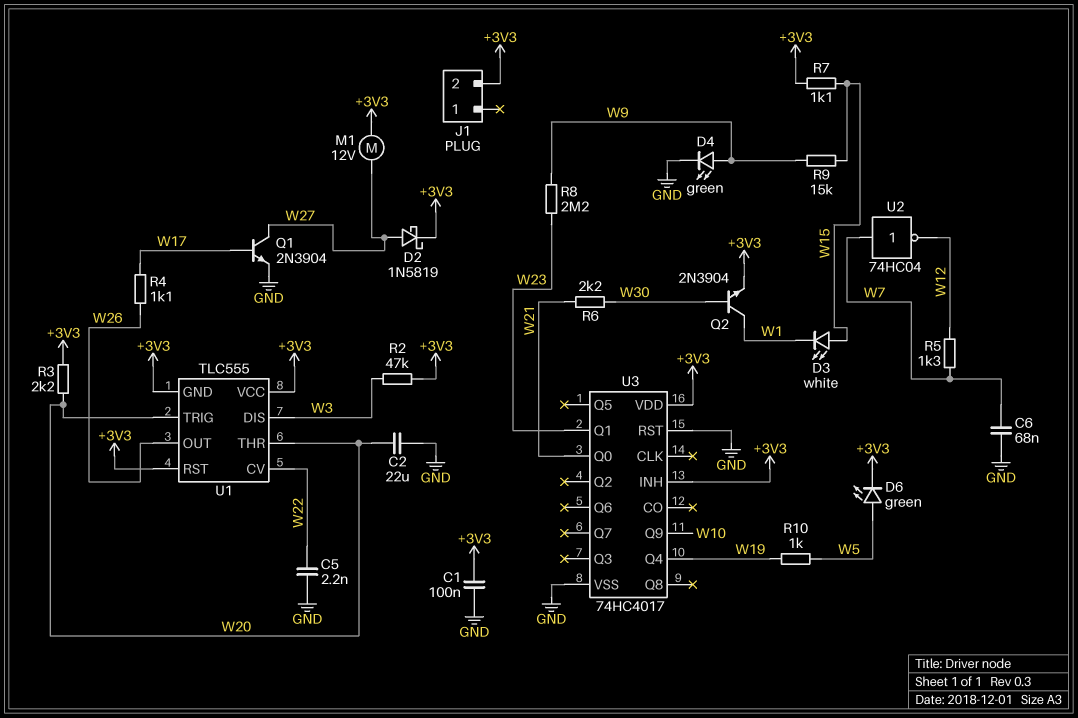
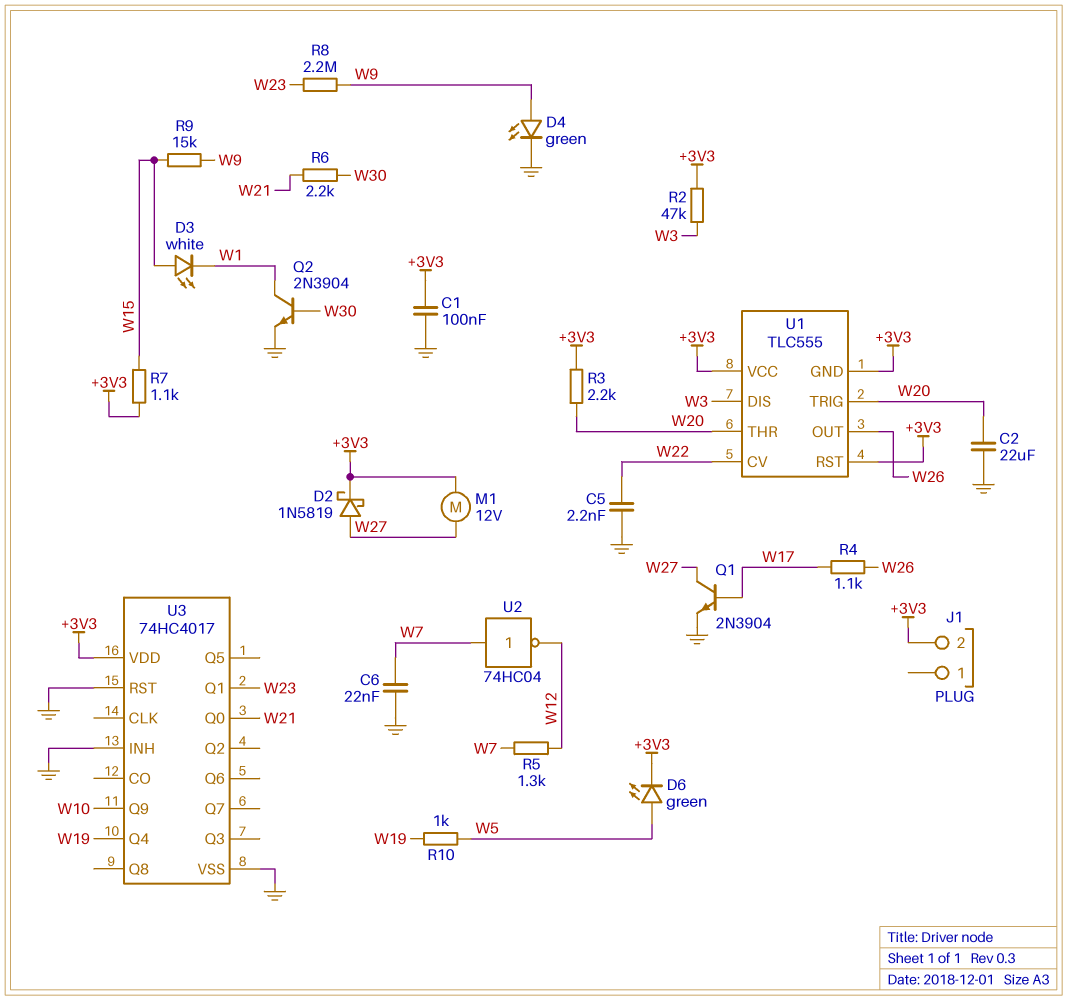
C6: 68nF (GND, W7) -> 22nF (GND, W7)
Q2: NPN 2N3904 (B W30, C W1, E +3V3) -> NPN 2N3904 (B W30, C W1, E GND)
U3 pin INH: +3V3 -> GND

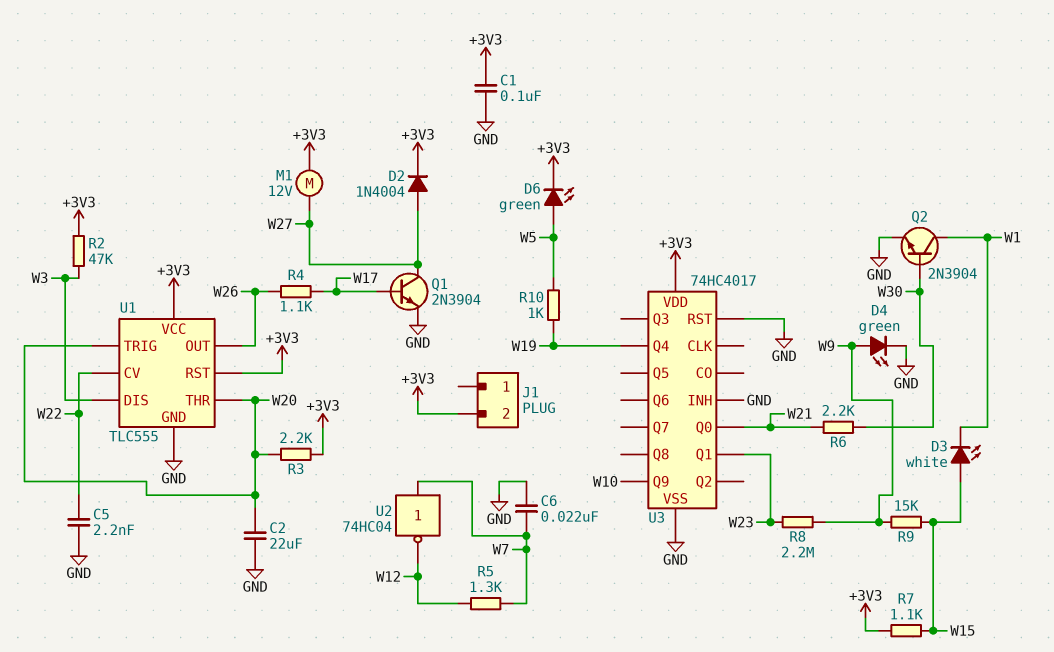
D2: schottky 1N5819 (A W27, K +3V3) -> diode 1N4004 (A W27, K +3V3)
U1 pin GND: +3V3 -> GND

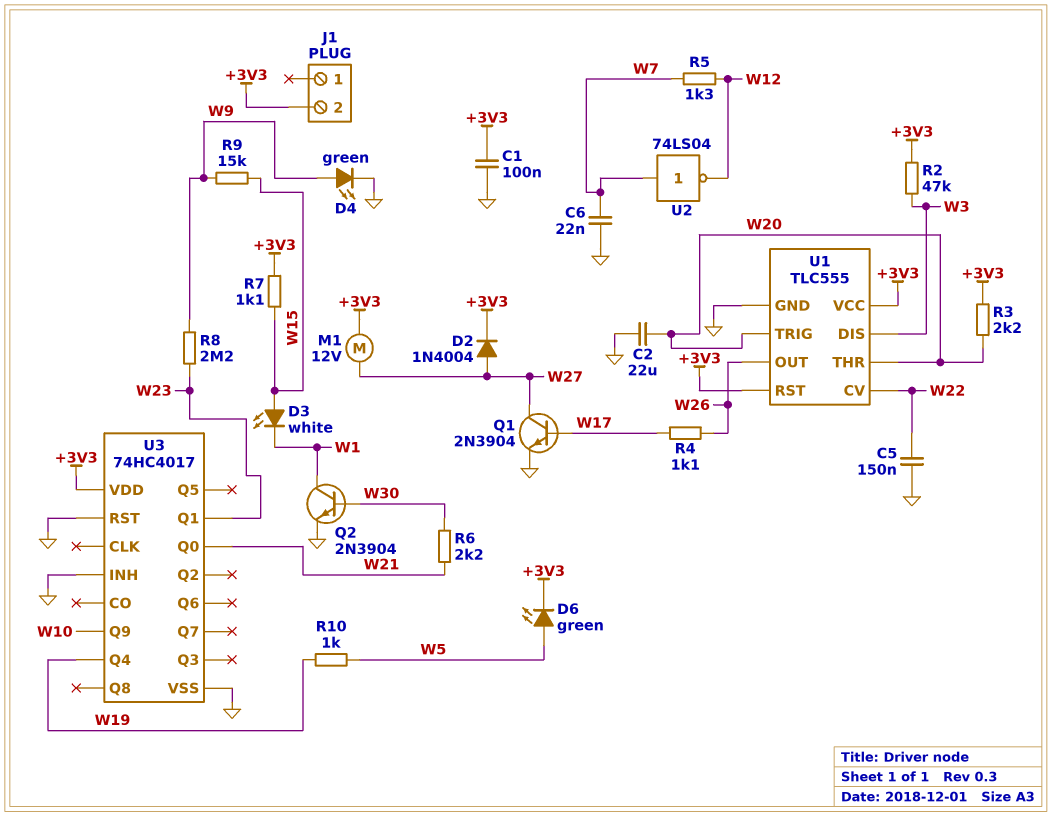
C5: 2.2nF (GND, W22) -> 150nF (GND, W22)
U2: NOT 74HC04 (in W7, out W12) -> NOT 74LS04 (in W7, out W12)

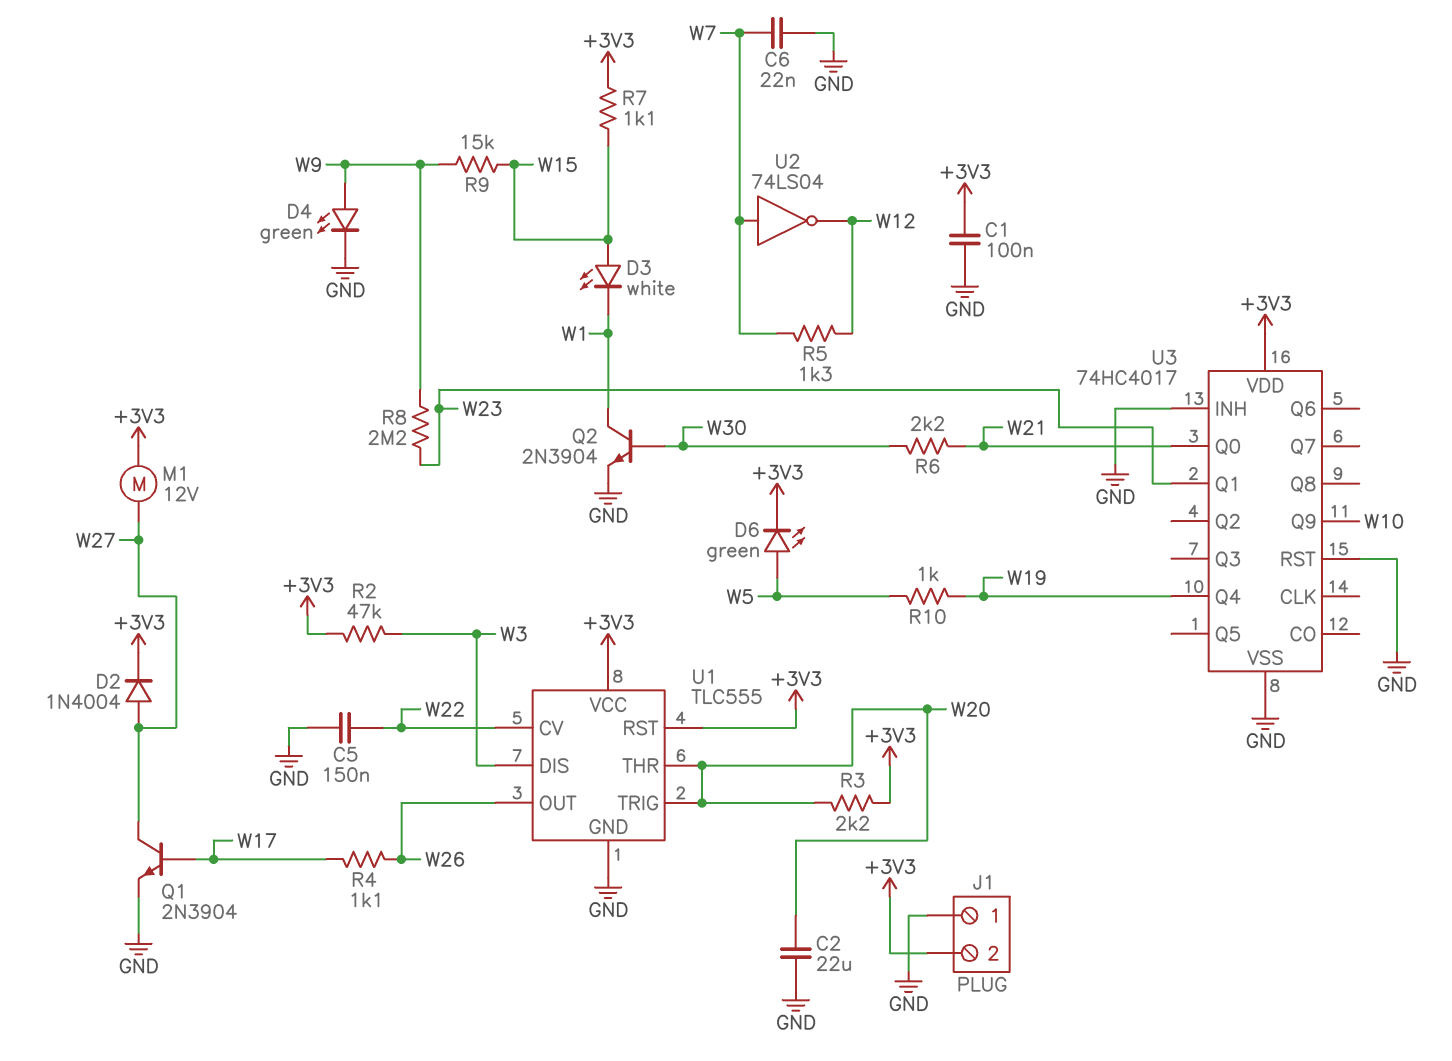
J1 pin 1: none -> GND

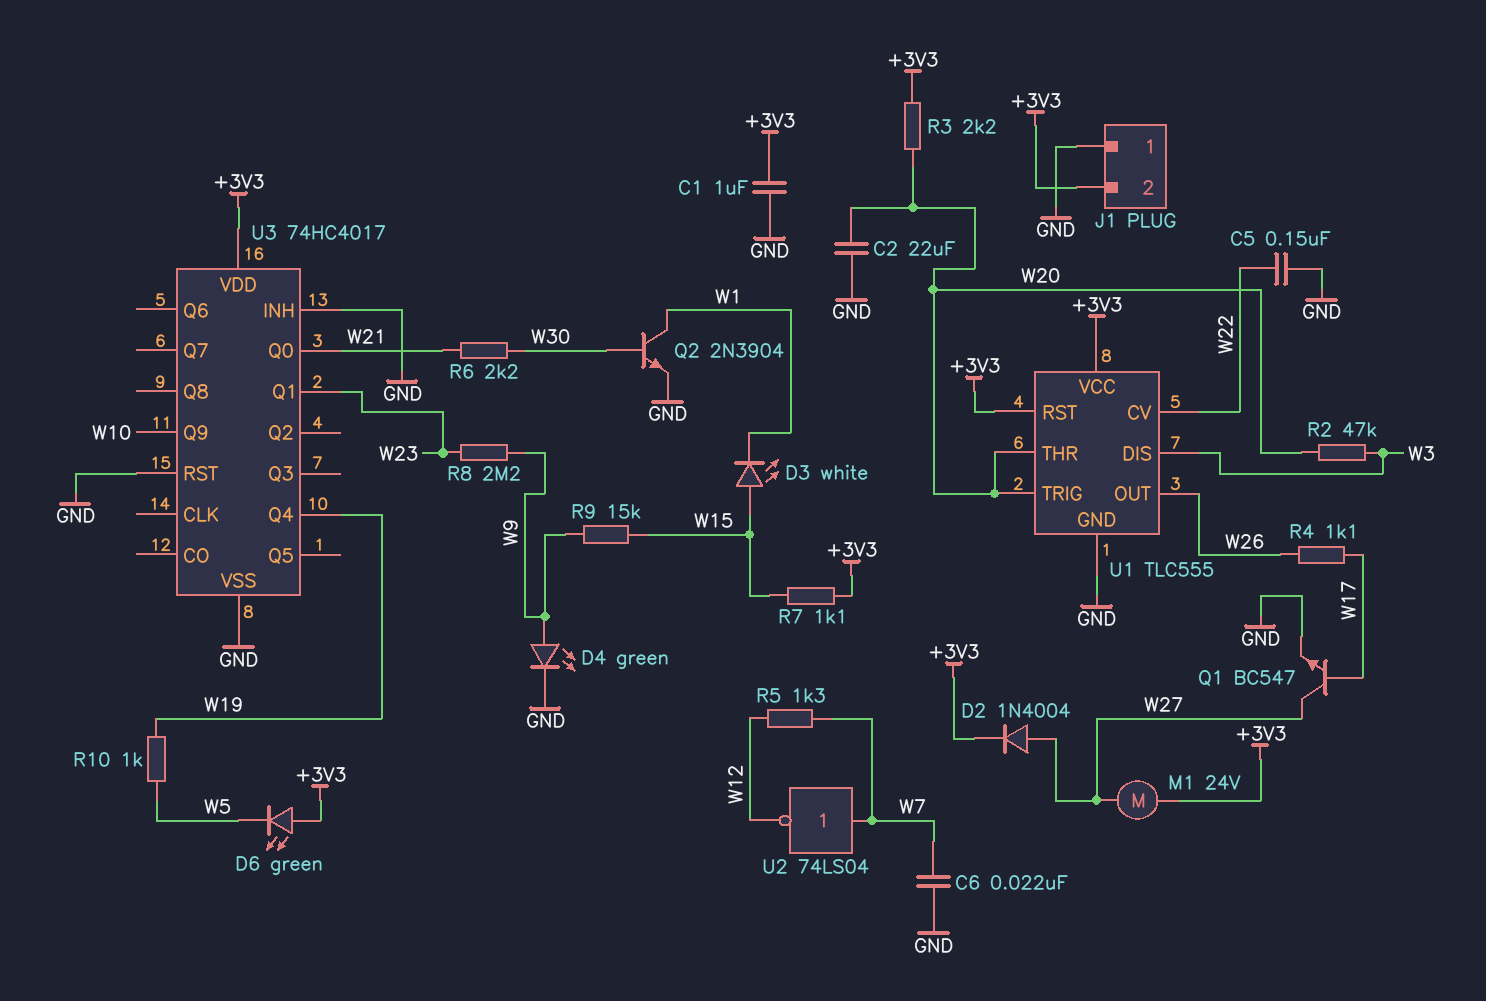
C1: 100nF (+3V3, GND) -> 1uF (+3V3, GND)
D6: LED green (A W5, K +3V3) -> LED green (A +3V3, K W5)
M1: motor 12V (+3V3, W27) -> motor 24V (+3V3, W27)
Q1: NPN 2N3904 (B W17, C W27, E GND) -> NPN BC547 (B W17, C W27, E GND)
R2: 47k (+3V3, W3) -> 47k (W3, W20)

